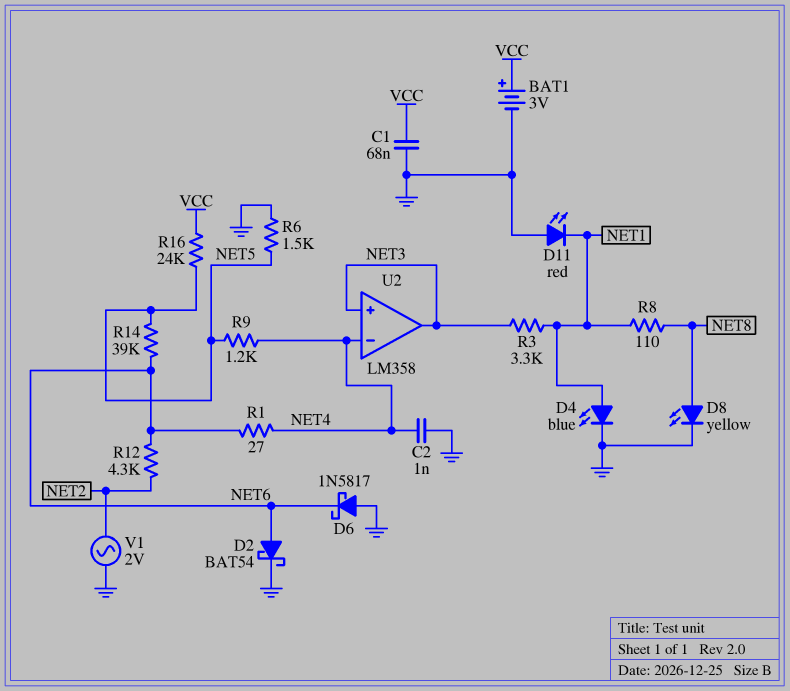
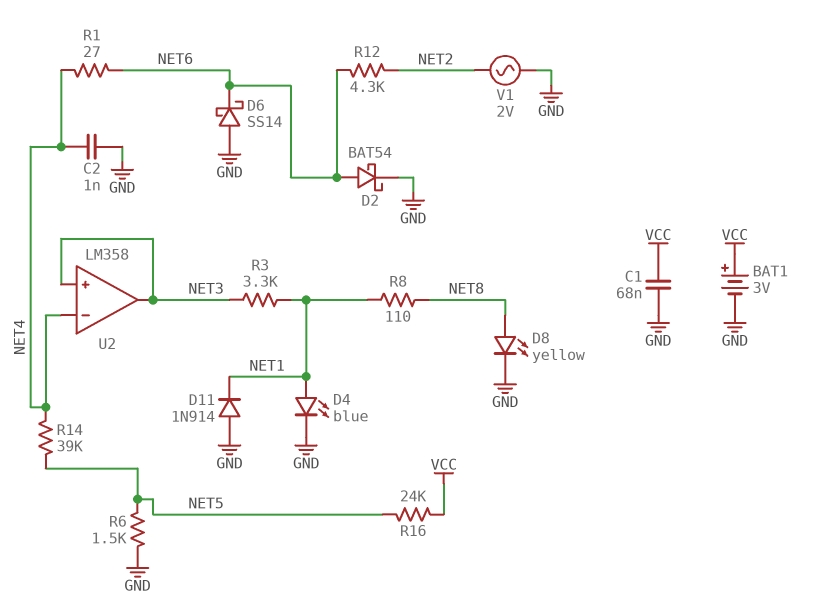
D6: schottky 1N5817 (A GND, K NET6) -> schottky SS14 (A GND, K NET6)
D11: LED red (A GND, K NET1) -> diode 1N914 (A GND, K NET1)
R9: 1.2k (NET4, NET5) -> none
R14: 39k (NET5, NET6) -> 39k (NET4, NET5)

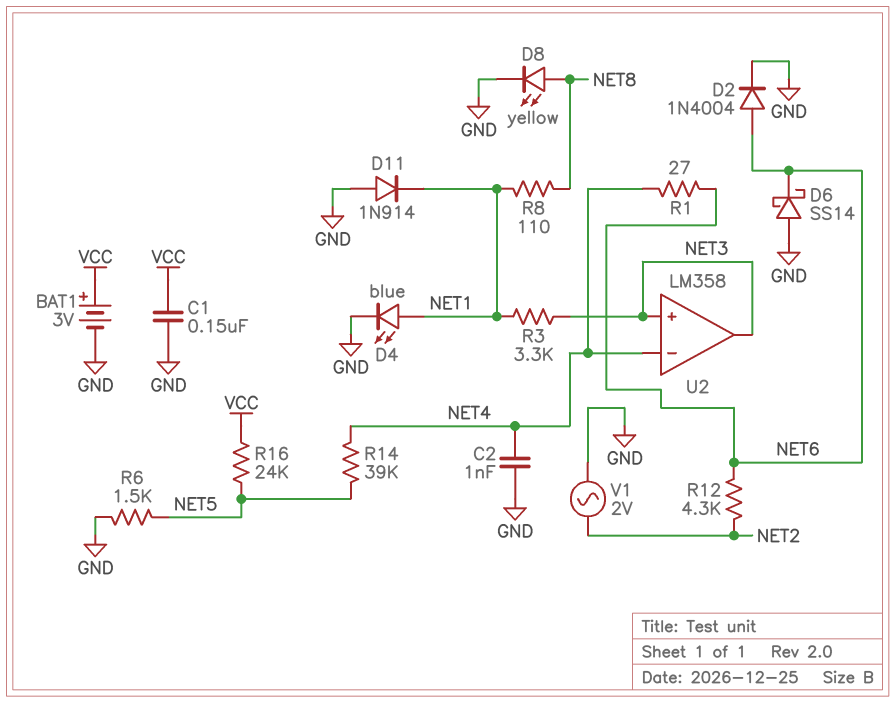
C1: 68nF (GND, VCC) -> 150nF (GND, VCC)
D2: schottky BAT54 (A NET6, K GND) -> diode 1N4004 (A NET6, K GND)

